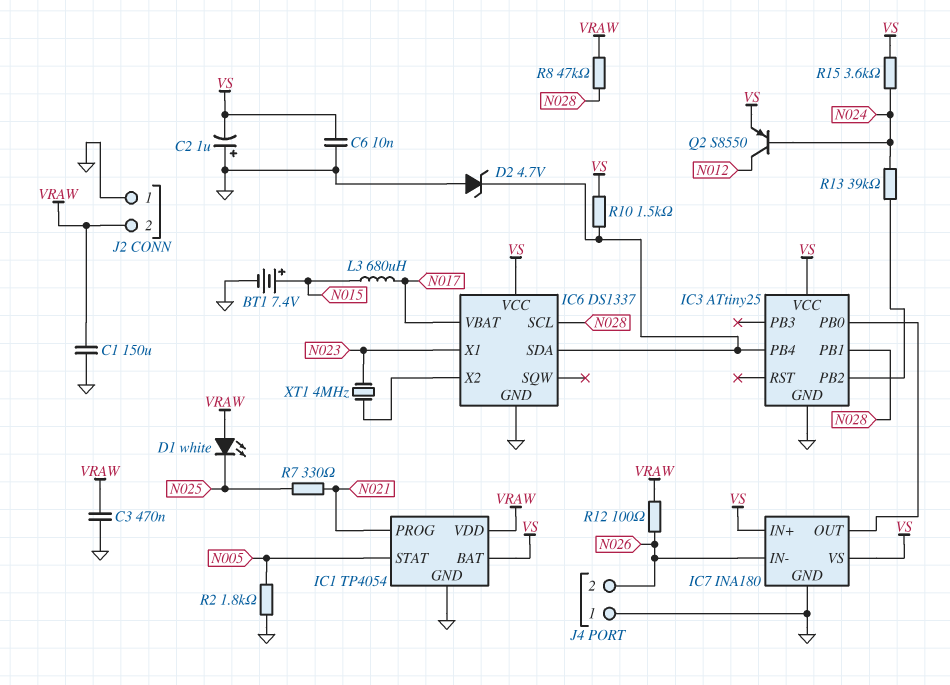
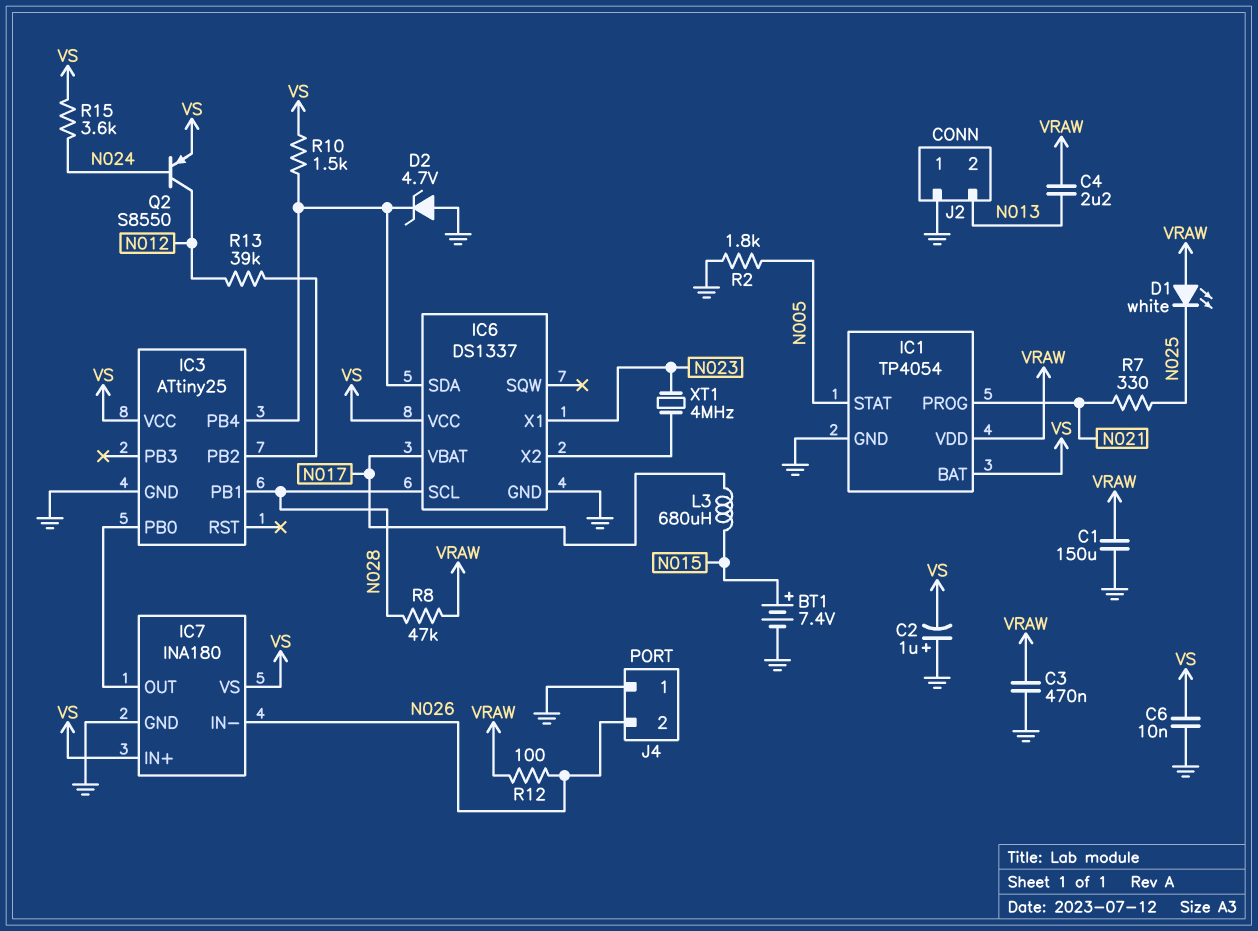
C4: none -> 2.2uF (N013, VRAW)
J2 pin 2: VRAW -> N013
R13: 39k (IC3/PB2, N024) -> 39k (IC3/PB2, N012)

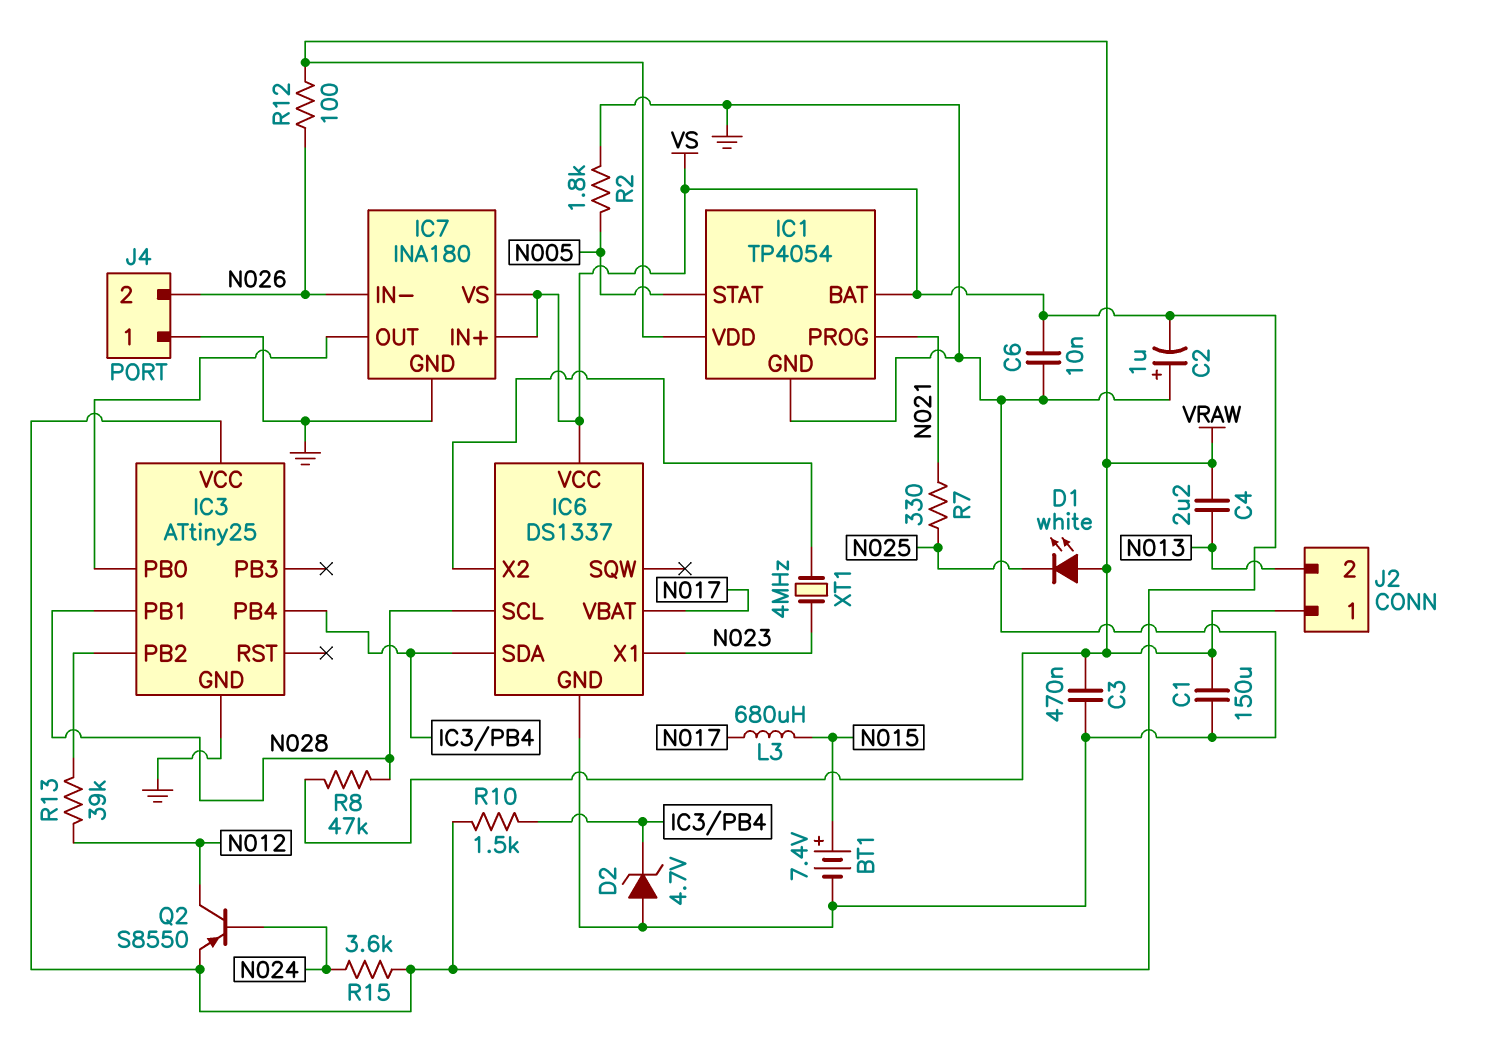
J2 pin 1: GND -> VRAW

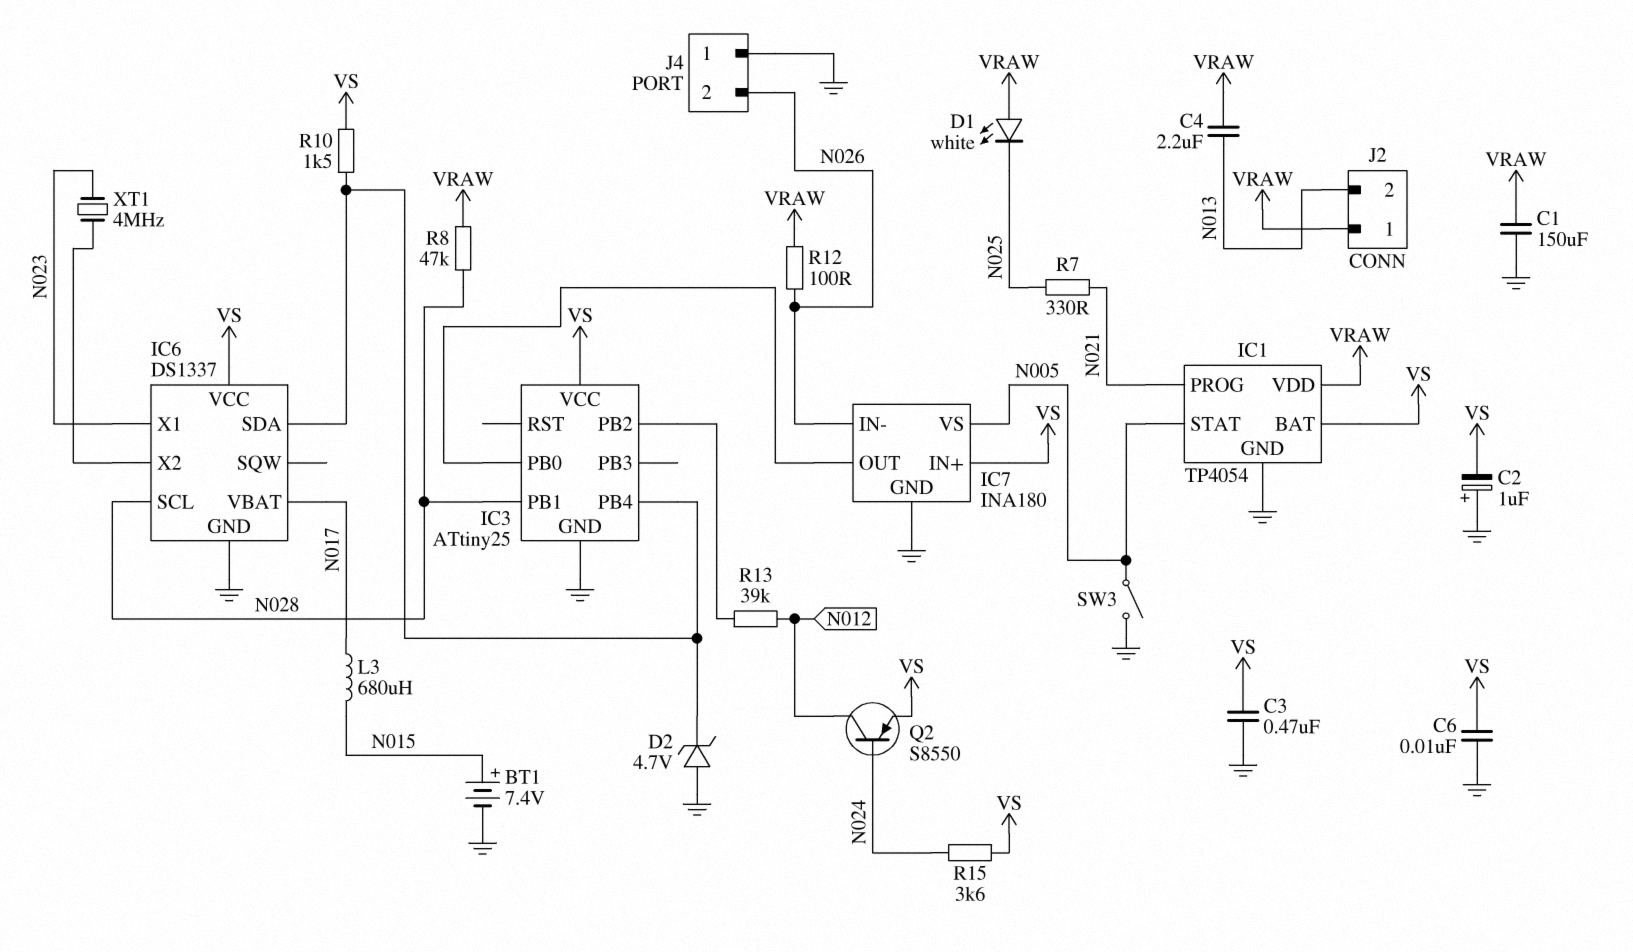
C3: 470nF (GND, VRAW) -> 470nF (GND, VS)
IC7 pin VS: VS -> N005
R2: 1.8k (GND, N005) -> none
SW3: none -> switch (GND, N005)

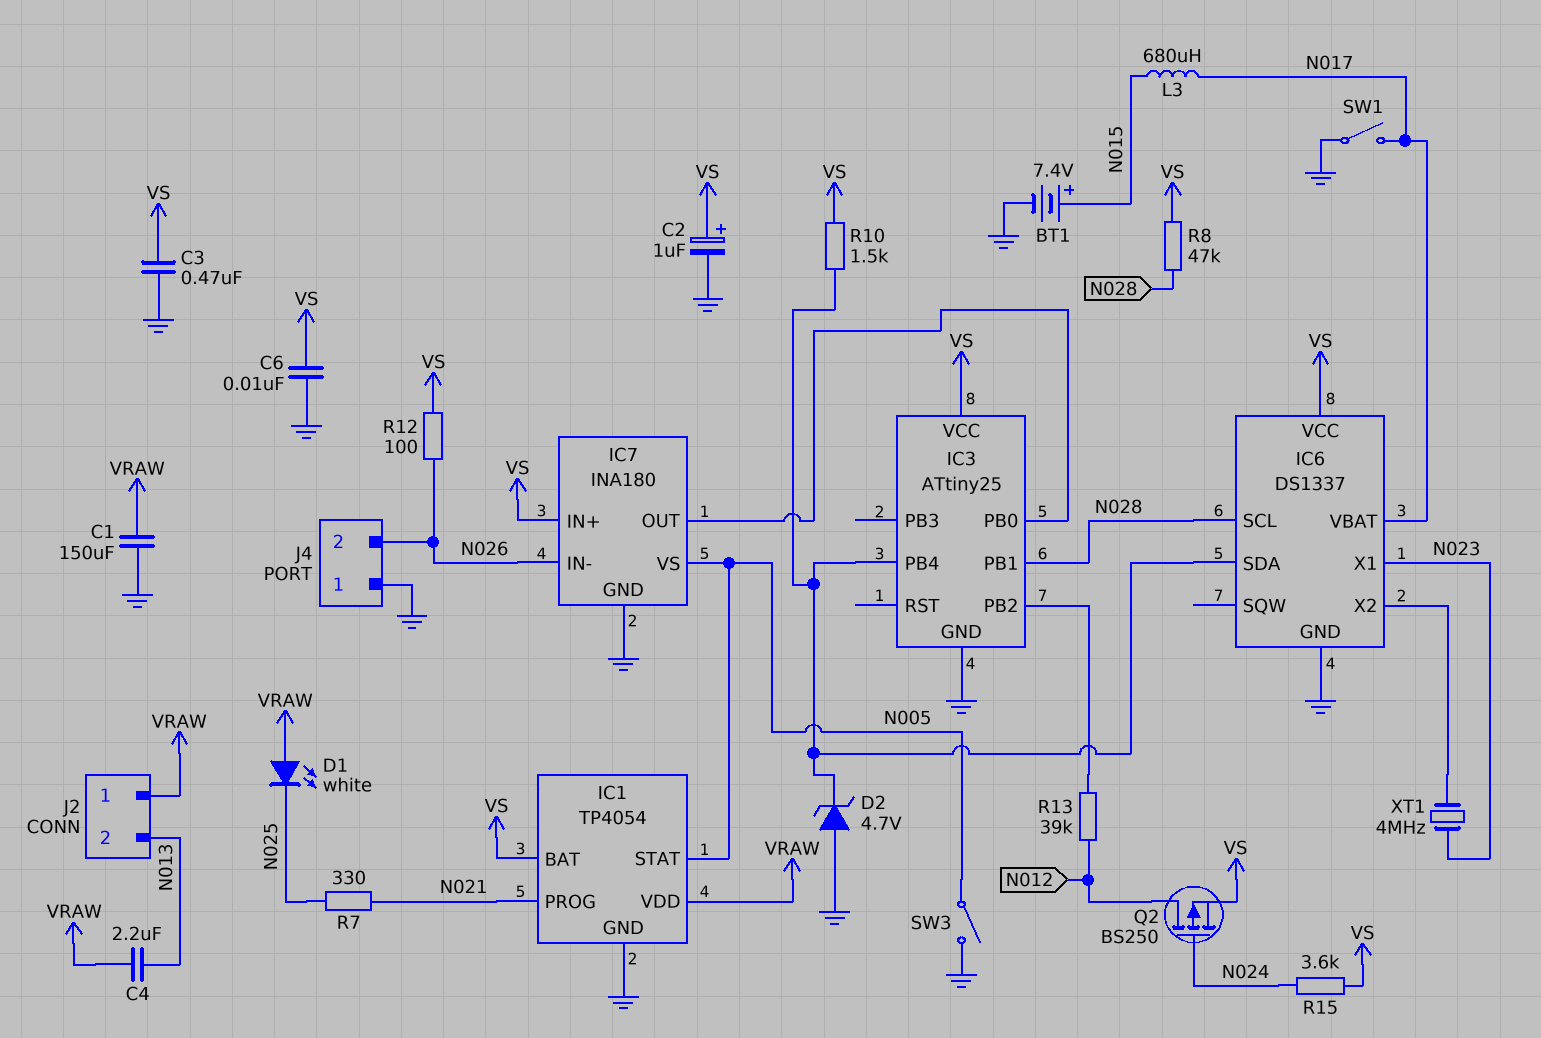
C2: 1uF (plus GND, minus VS) -> 1uF (plus VS, minus GND)
Q2: PNP S8550 (B N024, C N012, E VS) -> PMOS BS250 (G N024, D N012, S VS)
R8: 47k (N028, VRAW) -> 47k (N028, VS)
R12: 100 (N026, VRAW) -> 100 (N026, VS)
SW1: none -> switch (GND, N017)

